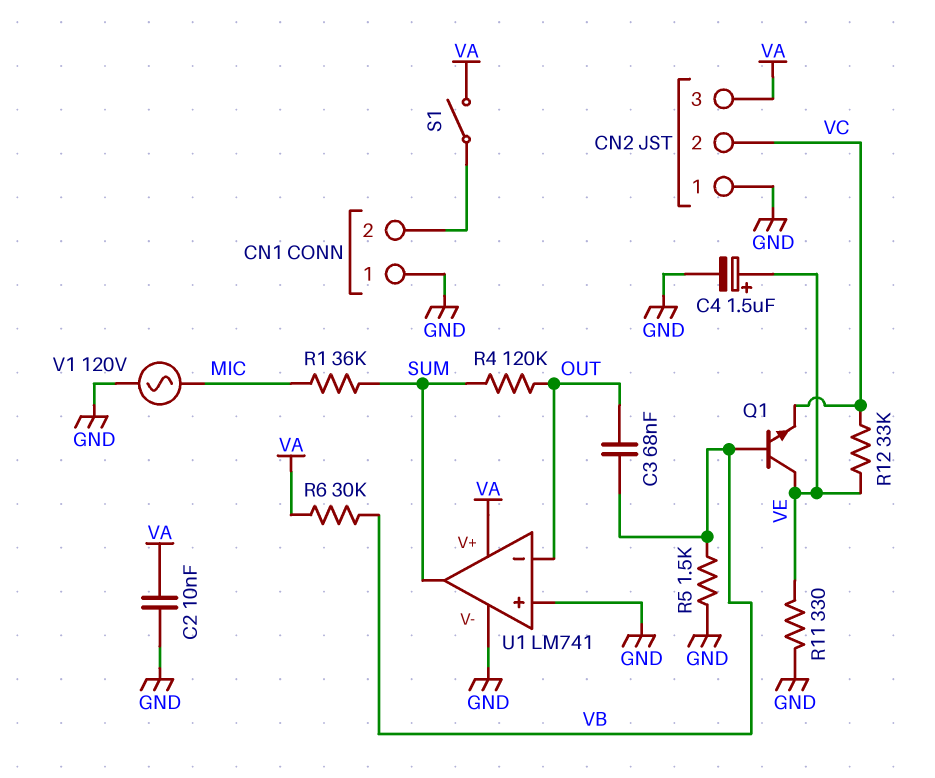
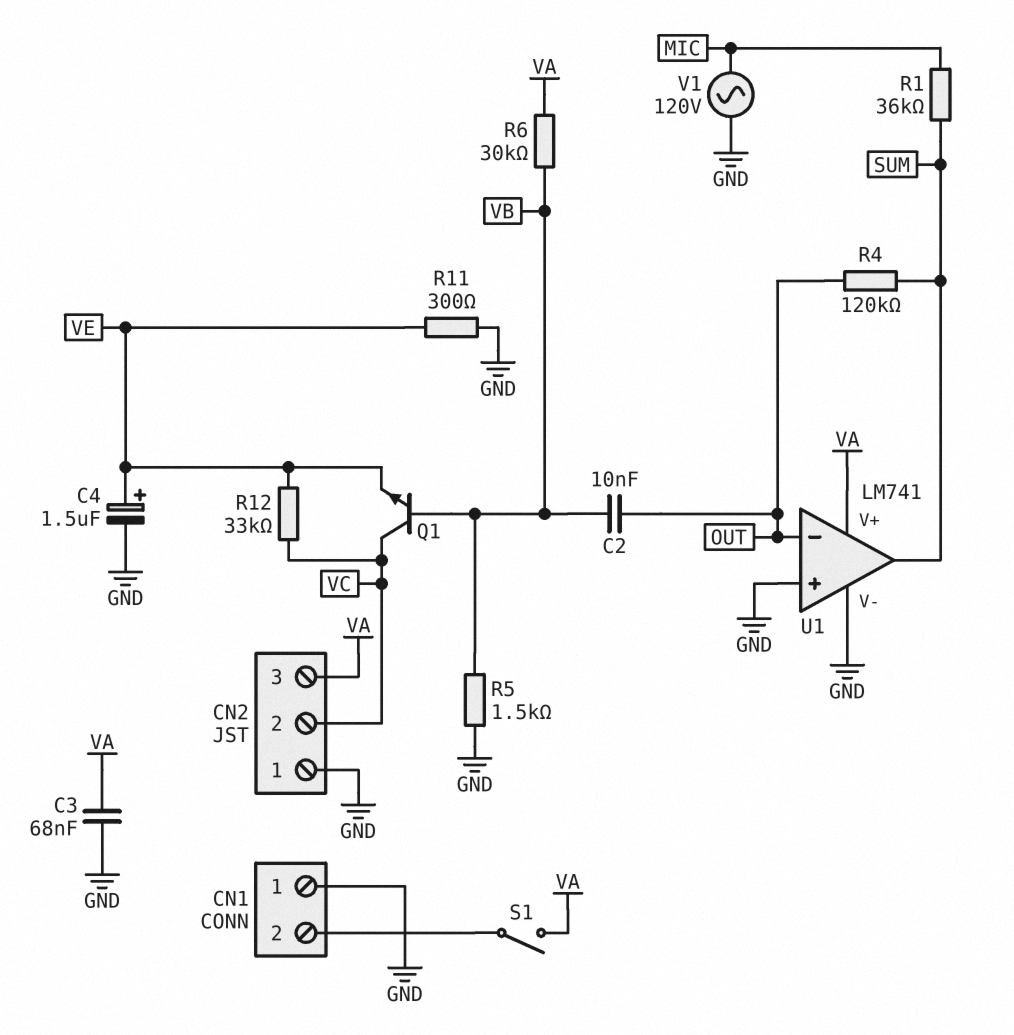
C2: 10nF (GND, VA) -> 10nF (OUT, VB)
C3: 68nF (OUT, VB) -> 68nF (GND, VA)
Q1: NPN (B VB, C VE, E VC) -> NPN (B VB, C VC, E VE)
R11: 330 (GND, VE) -> 300 (GND, VE)

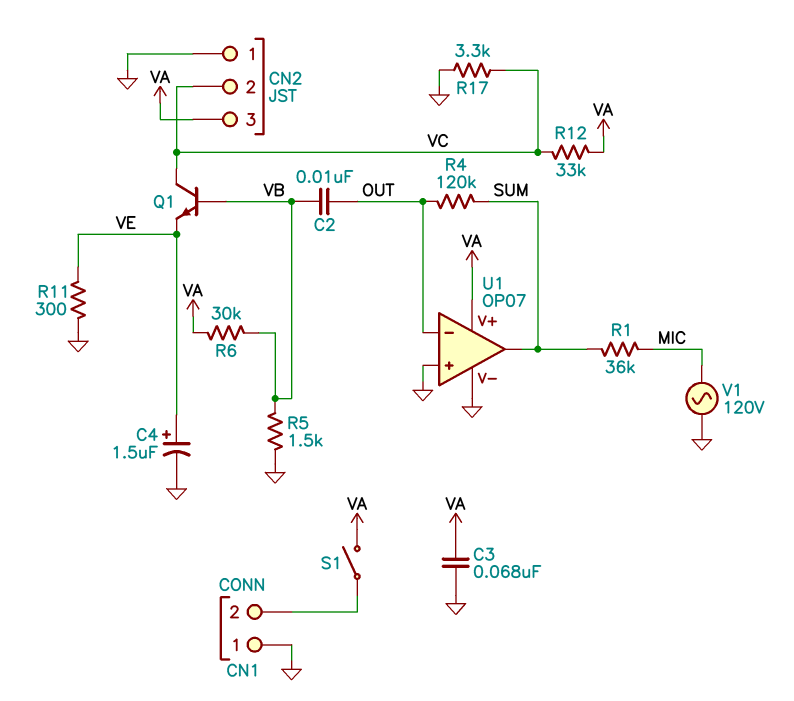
R12: 33k (VC, VE) -> 33k (VA, VC)
R17: none -> 3.3k (GND, VC)
U1: LM741 -> OP07

